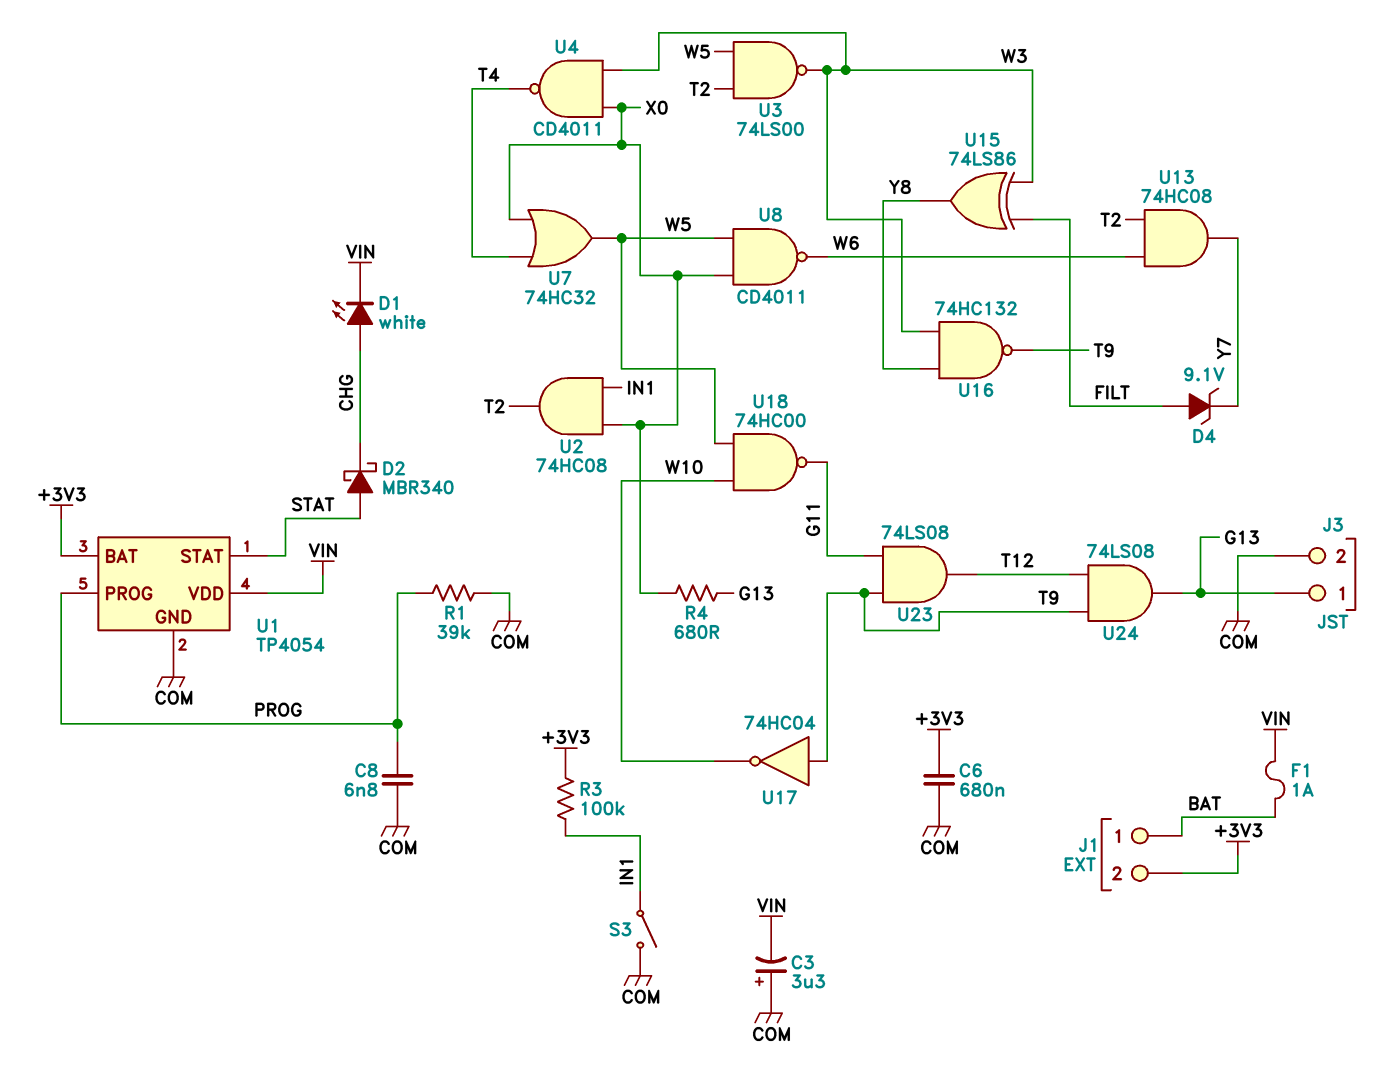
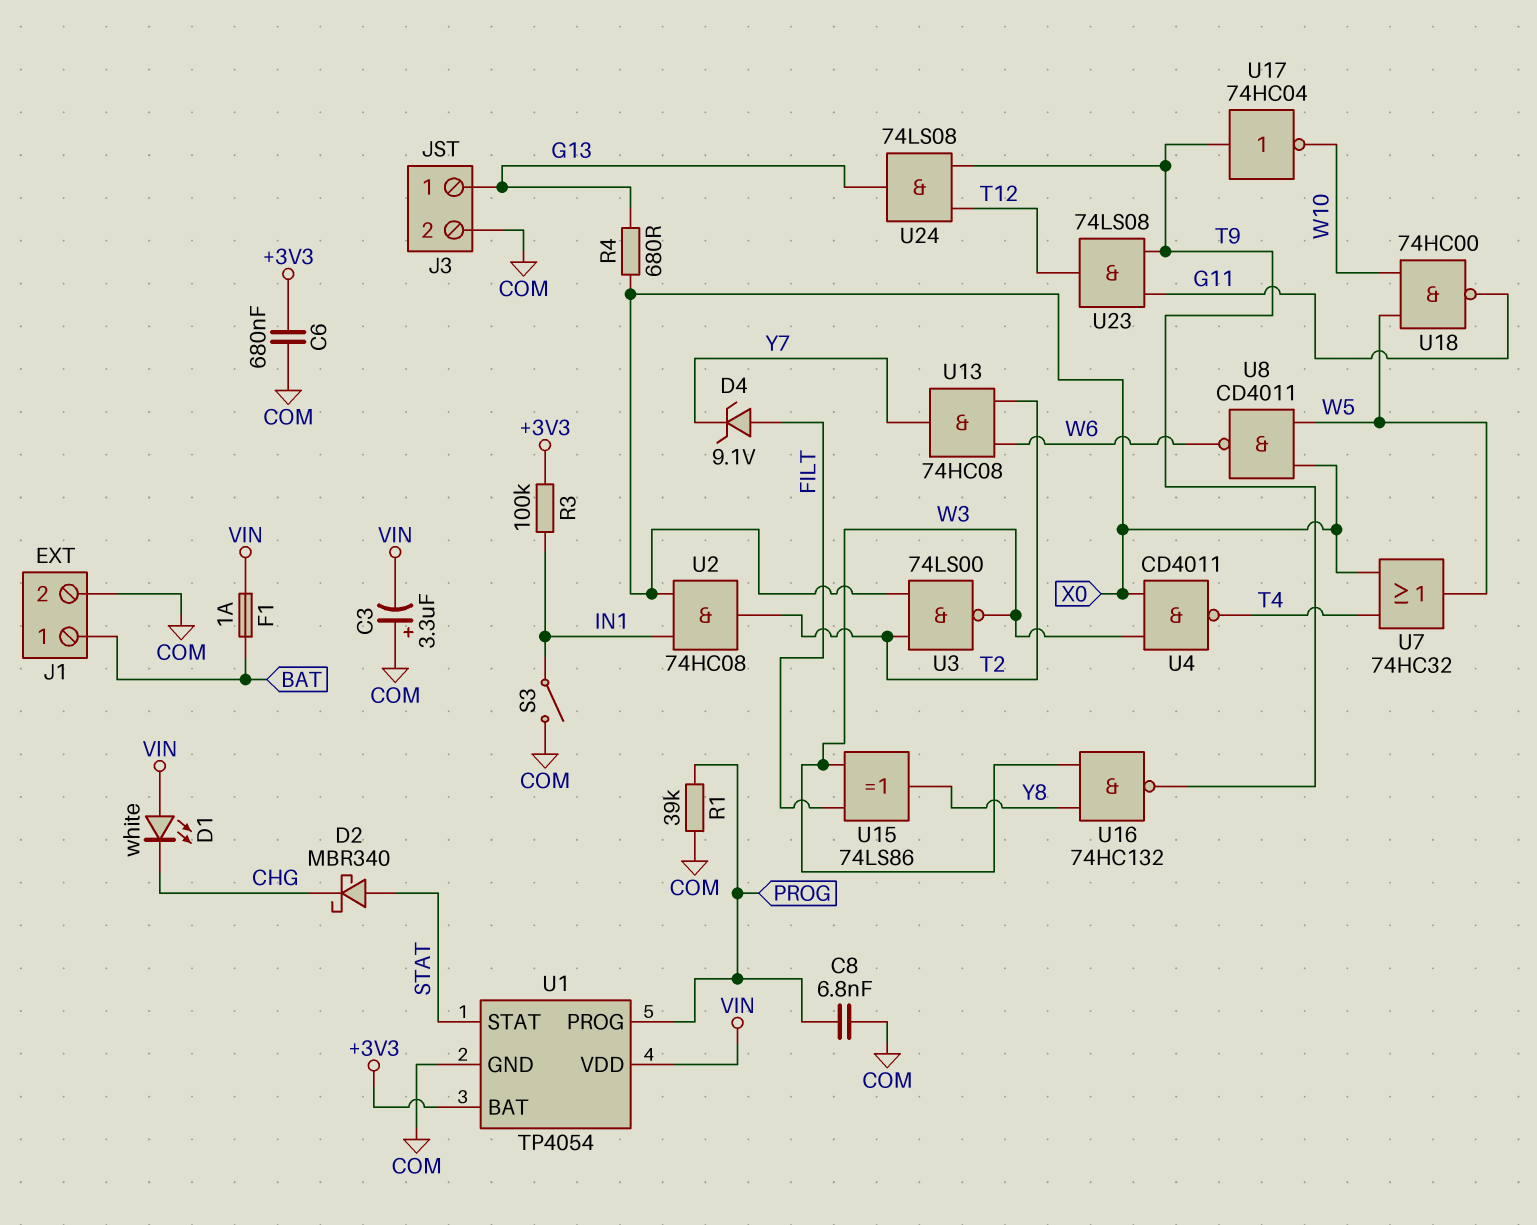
D1: LED white (A CHG, K VIN) -> LED white (A VIN, K CHG)
J1 pin 2: +3V3 -> COM
U3: NAND 74LS00 (in T2, in W5, out W3) -> NAND 74LS00 (in T2, in X0, out W3)

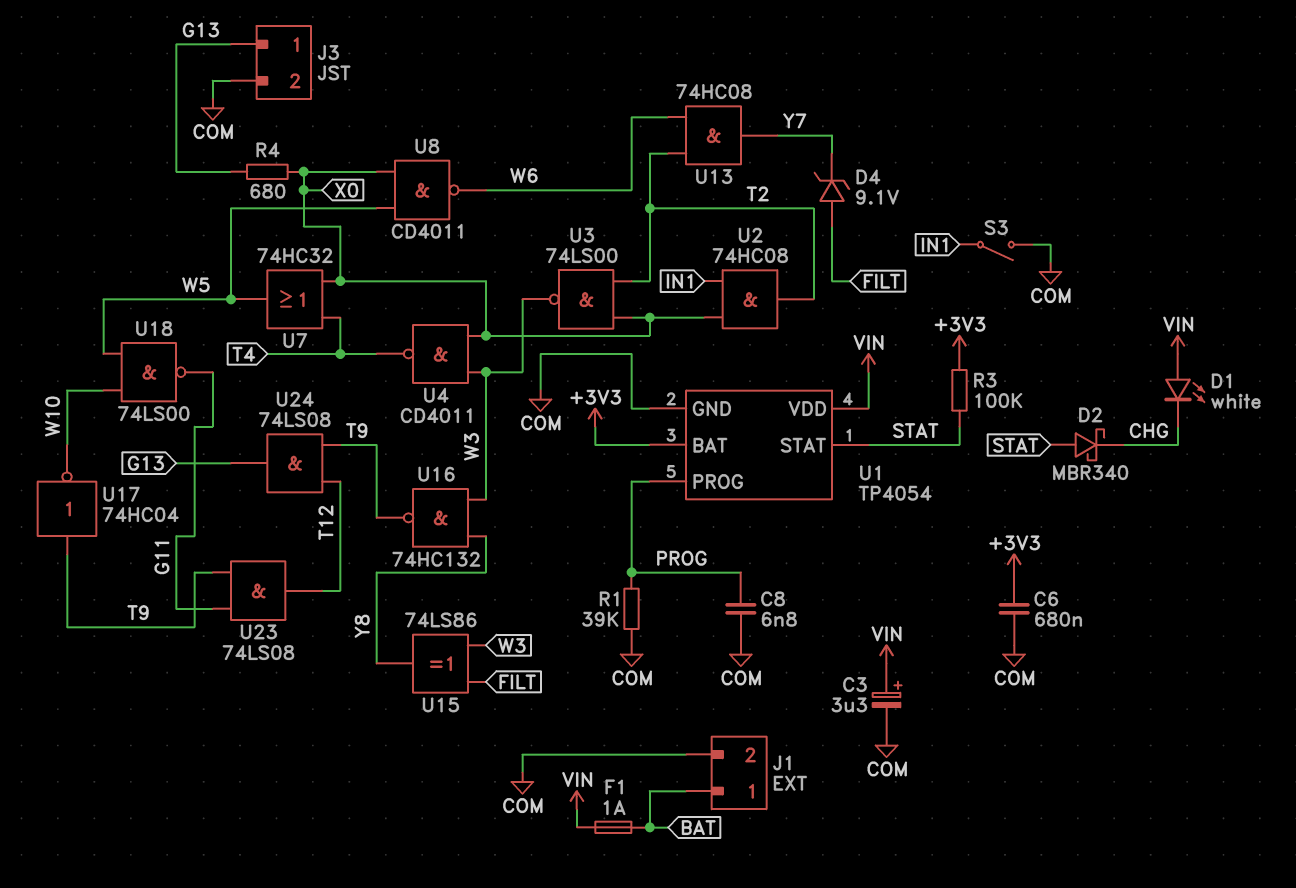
C3: 3.3uF (plus COM, minus VIN) -> 3.3uF (plus VIN, minus COM)
R3: 100k (+3V3, IN1) -> 100k (+3V3, STAT)
U18: NAND 74HC00 (in W5, in W10, out G11) -> NAND 74LS00 (in W5, in W10, out G11)

